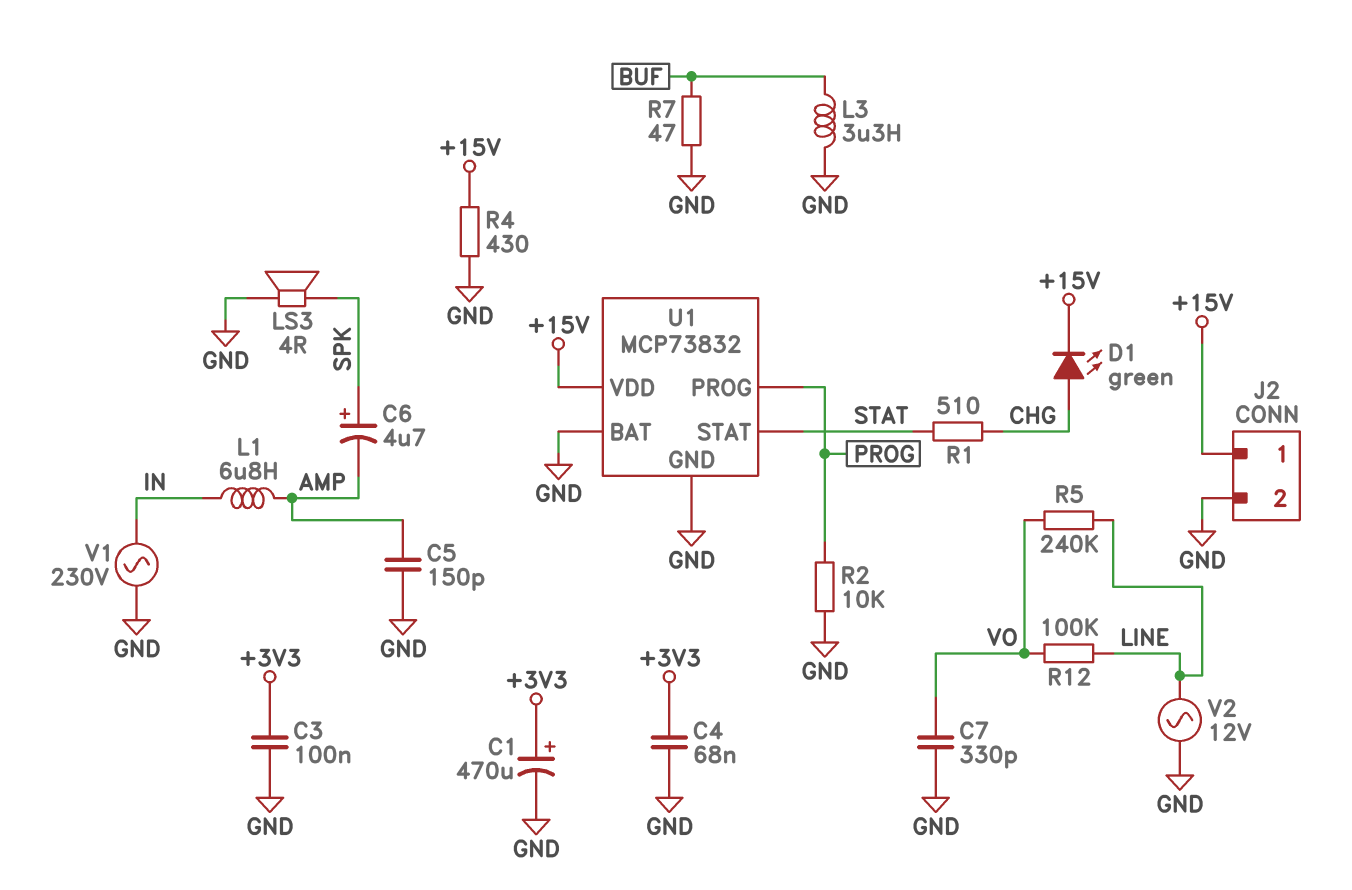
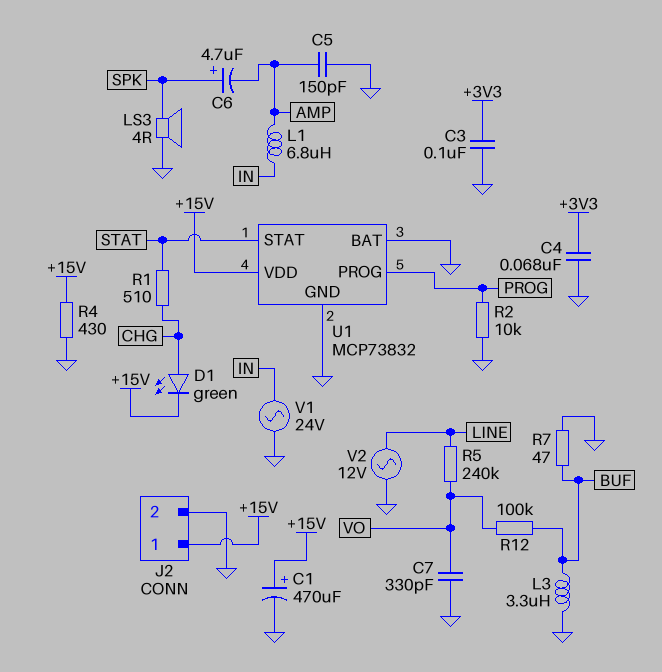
C1: 470uF (plus +3V3, minus GND) -> 470uF (plus +15V, minus GND)
R12: 100k (LINE, VO) -> 100k (BUF, VO)
V1: AC 230V (GND, IN) -> AC 24V (GND, IN)

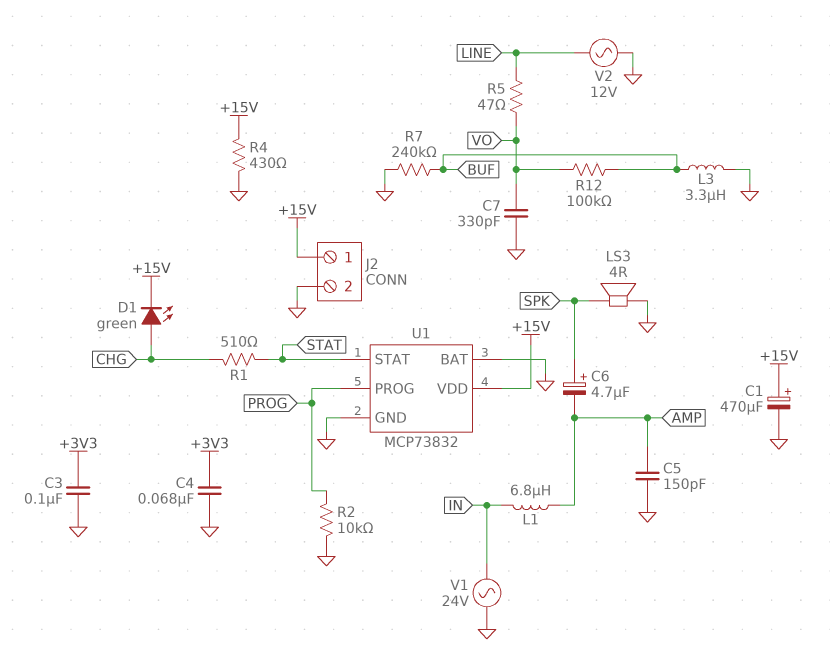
R5: 240k (LINE, VO) -> 47 (LINE, VO)
R7: 47 (BUF, GND) -> 240k (BUF, GND)

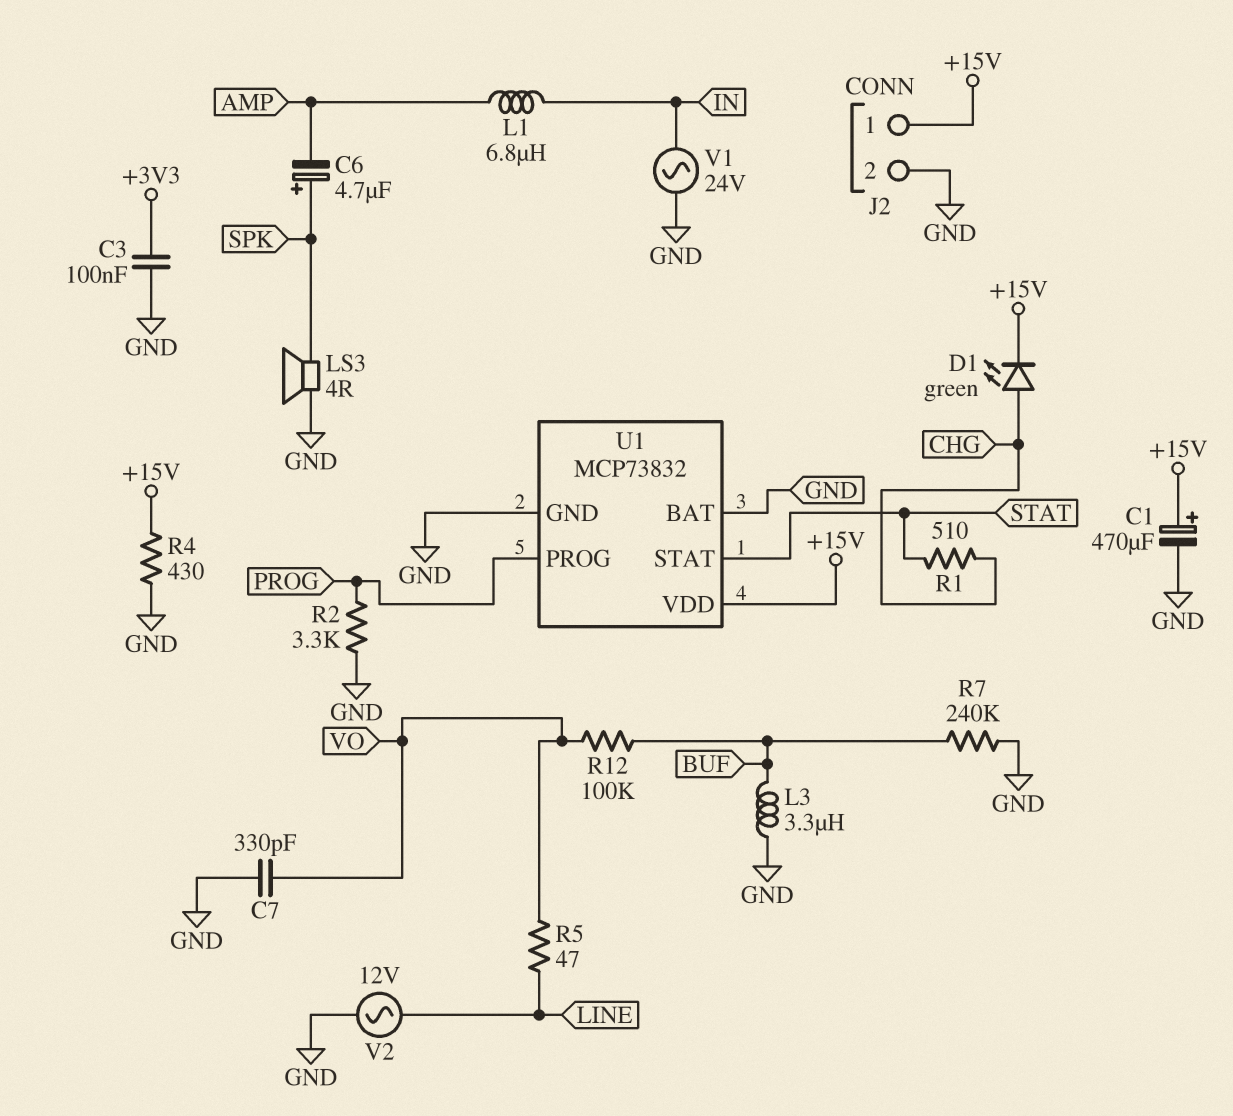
C4: 68nF (+3V3, GND) -> none
C5: 150pF (AMP, GND) -> none
R2: 10k (GND, PROG) -> 3.3k (GND, PROG)

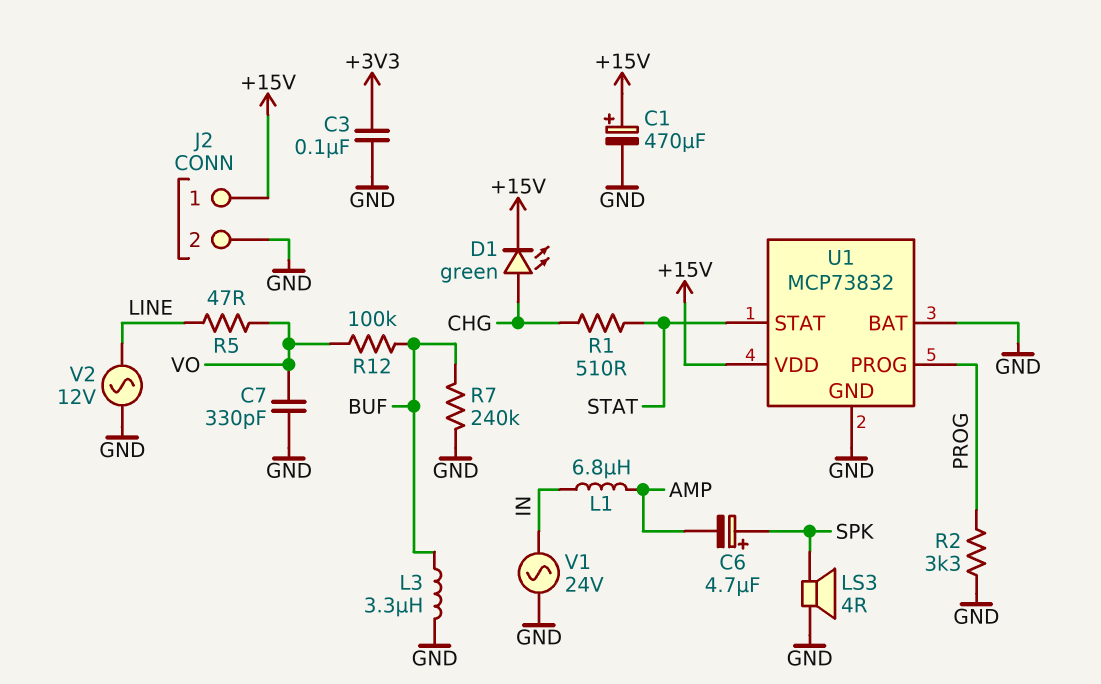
R4: 430 (+15V, GND) -> none

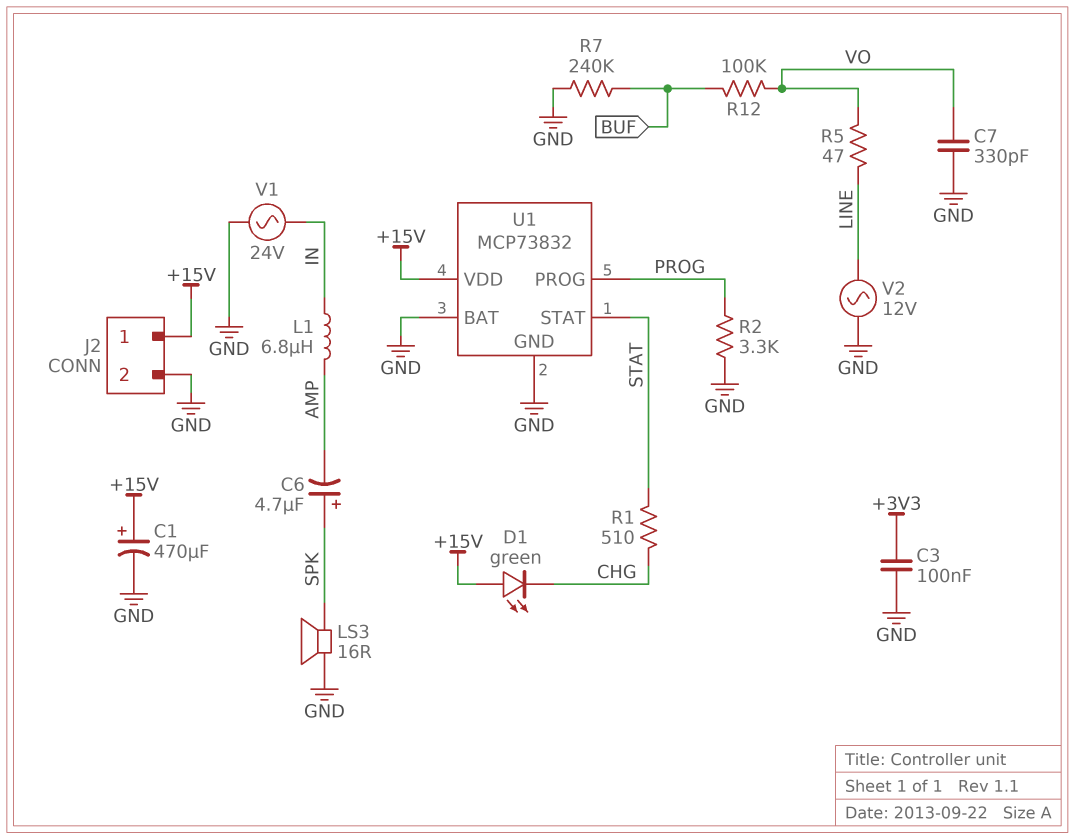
D1: LED green (A CHG, K +15V) -> LED green (A +15V, K CHG)
L3: 3.3uH (BUF, GND) -> none
LS3: speaker 4R (GND, SPK) -> speaker 16R (GND, SPK)

